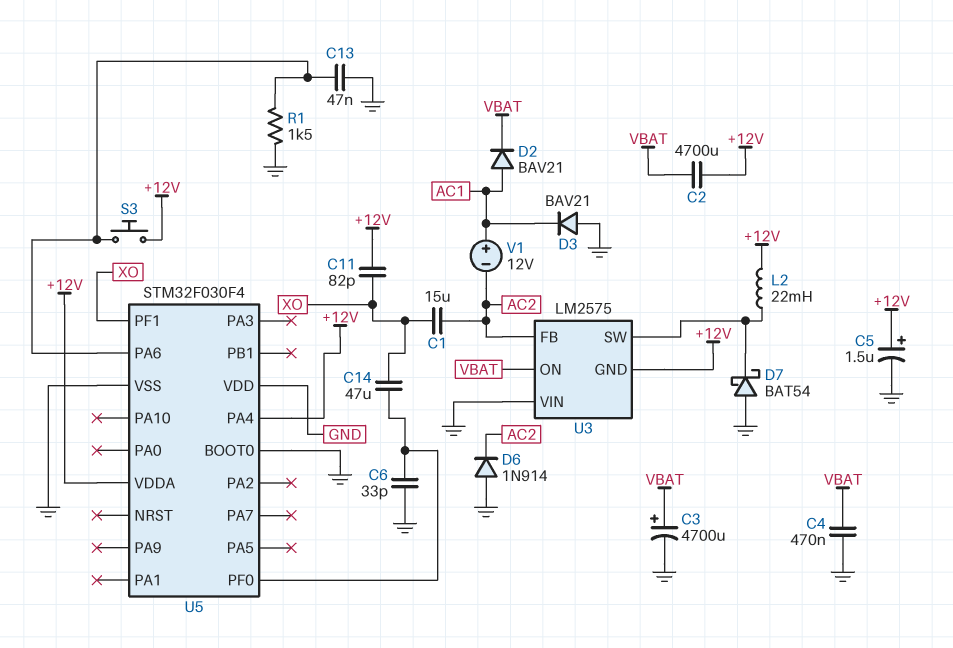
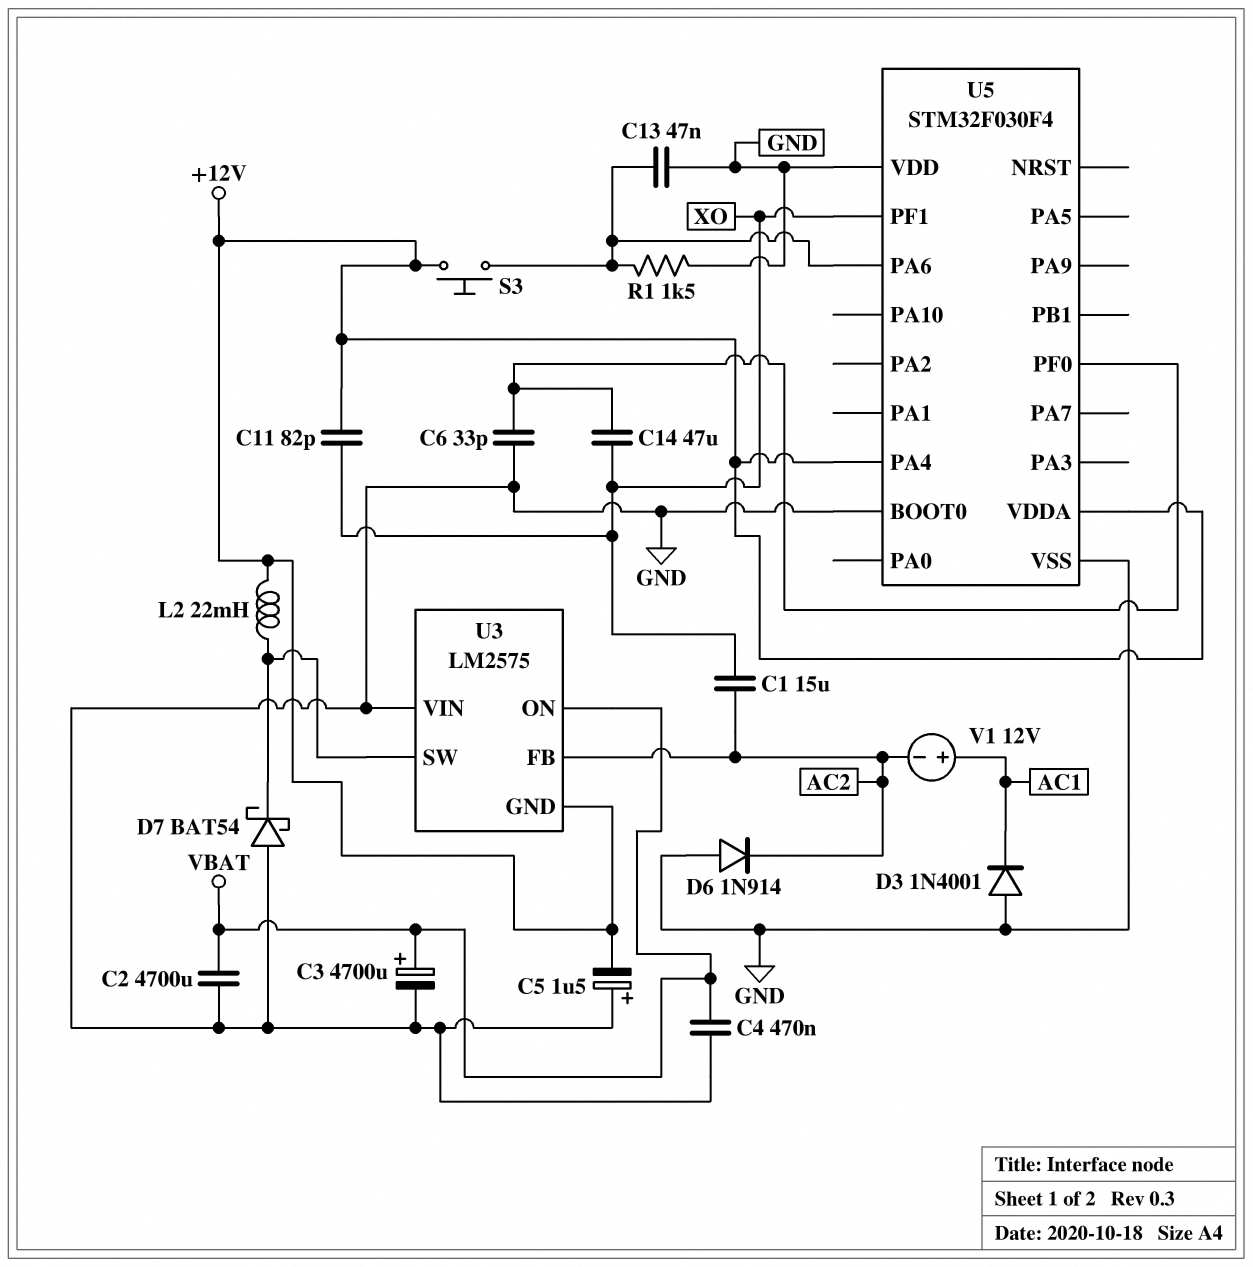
C2: 4700uF (+12V, VBAT) -> 4700uF (GND, VBAT)
C5: 1.5uF (plus +12V, minus GND) -> 1.5uF (plus GND, minus +12V)
D2: diode BAV21 (A AC1, K VBAT) -> none
D3: diode BAV21 (A GND, K AC1) -> diode 1N4001 (A GND, K AC1)

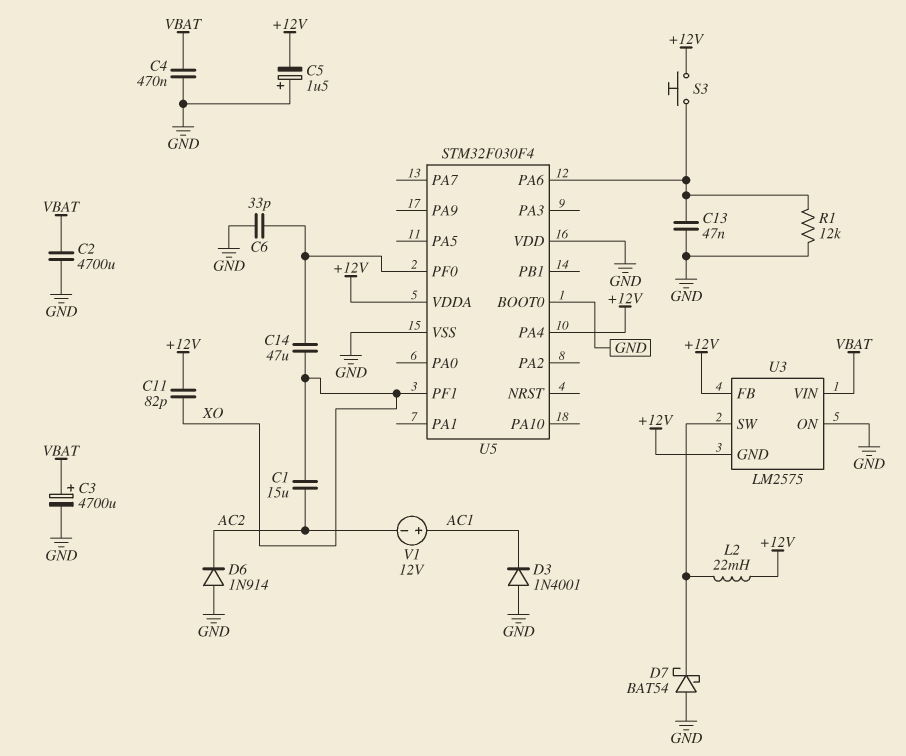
R1: 1.5k (GND, U5/PA6) -> 12k (GND, U5/PA6)
U3 pin FB: AC2 -> +12V
U3 pin ON: VBAT -> GND
U3 pin VIN: GND -> VBAT

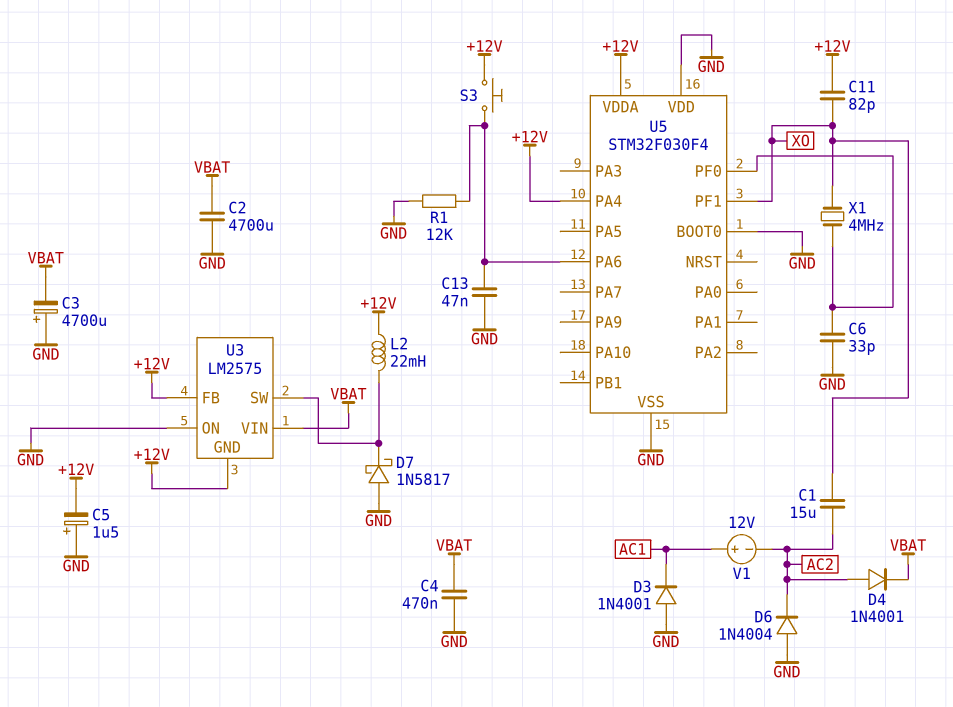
C3: 4700uF (plus VBAT, minus GND) -> 4700uF (plus GND, minus VBAT)
C14: 47uF (U5/PF0, XO) -> none
D4: none -> diode 1N4001 (A AC2, K VBAT)
D6: diode 1N914 (A GND, K AC2) -> diode 1N4004 (A GND, K AC2)
D7: schottky BAT54 (A GND, K U3/SW) -> schottky 1N5817 (A GND, K U3/SW)
X1: none -> 4MHz (U5/PF0, XO)

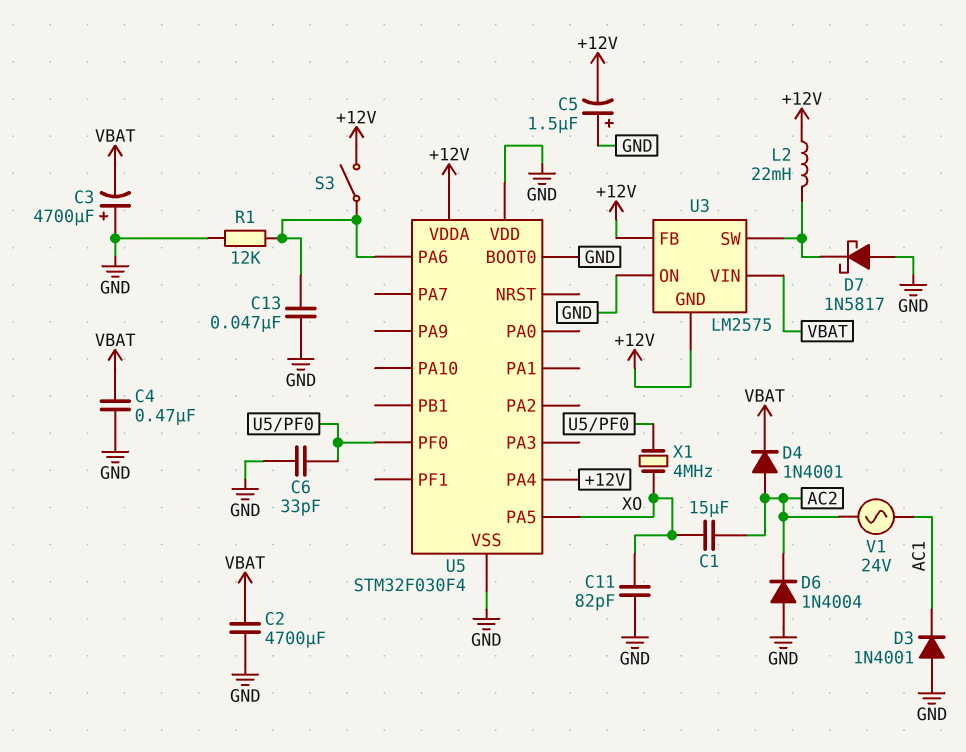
C11: 82pF (+12V, XO) -> 82pF (GND, XO)
S3: button (+12V, U5/PA6) -> switch (+12V, U5/PA6)
U5 pin PA5: none -> XO
U5 pin PF1: XO -> none
V1: 12V (plus AC1, minus AC2) -> AC 24V (AC1, AC2)

